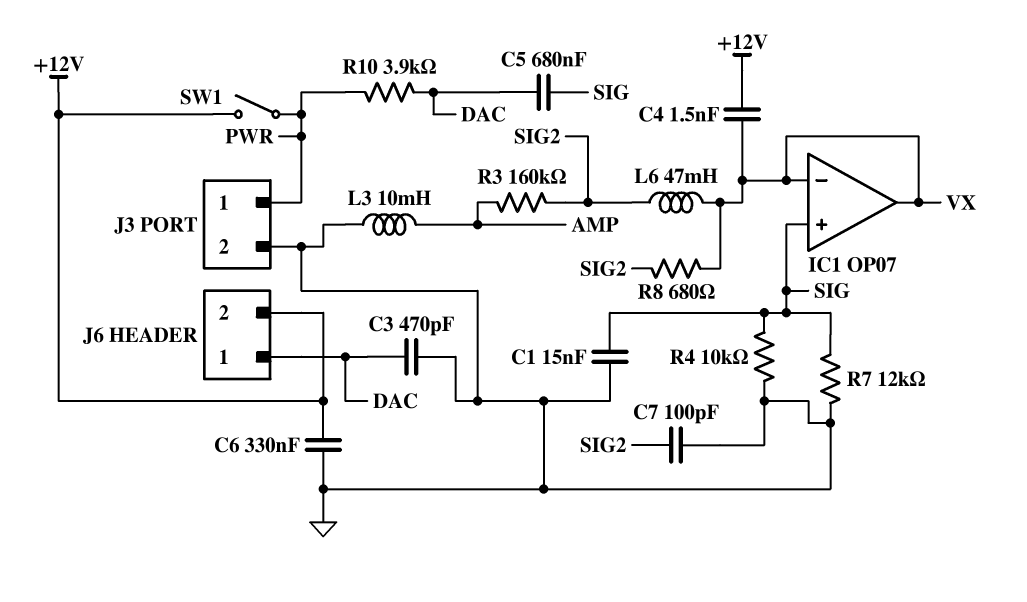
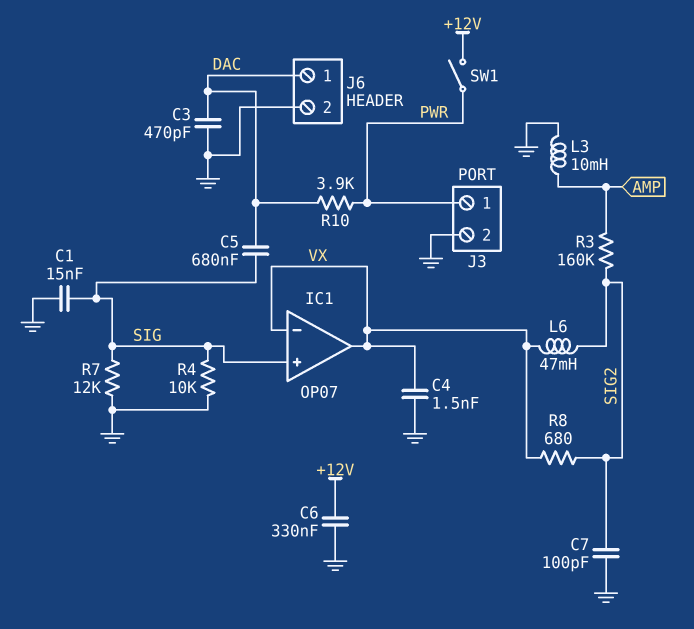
C4: 1.5nF (+12V, VX) -> 1.5nF (GND, VX)
J6 pin 2: +12V -> GND

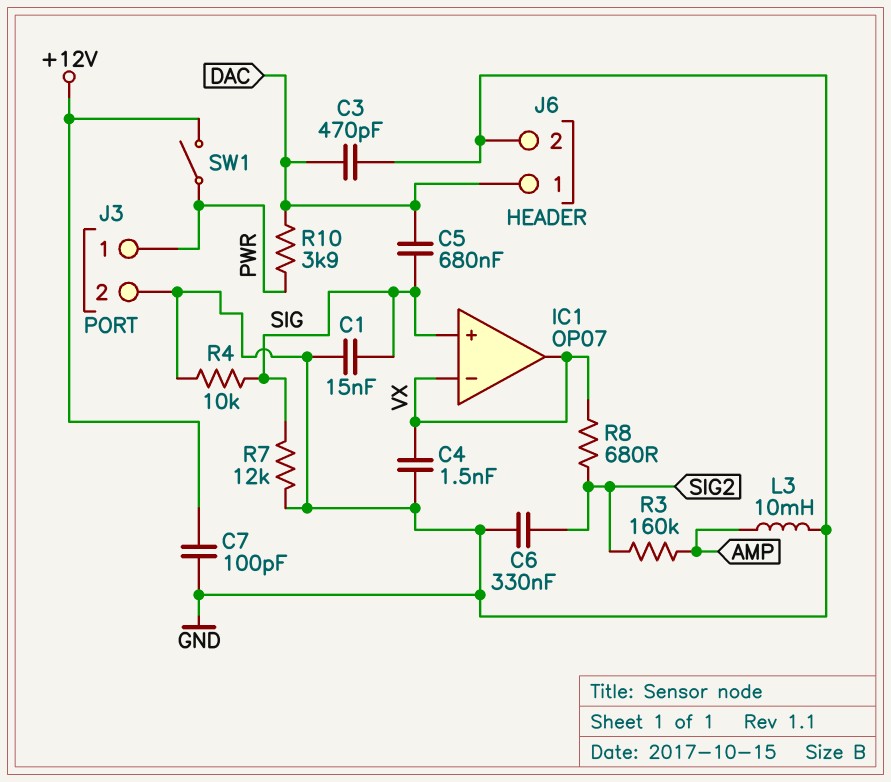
C6: 330nF (+12V, GND) -> 330nF (GND, SIG2)
C7: 100pF (GND, SIG2) -> 100pF (+12V, GND)
L6: 47mH (SIG2, VX) -> none

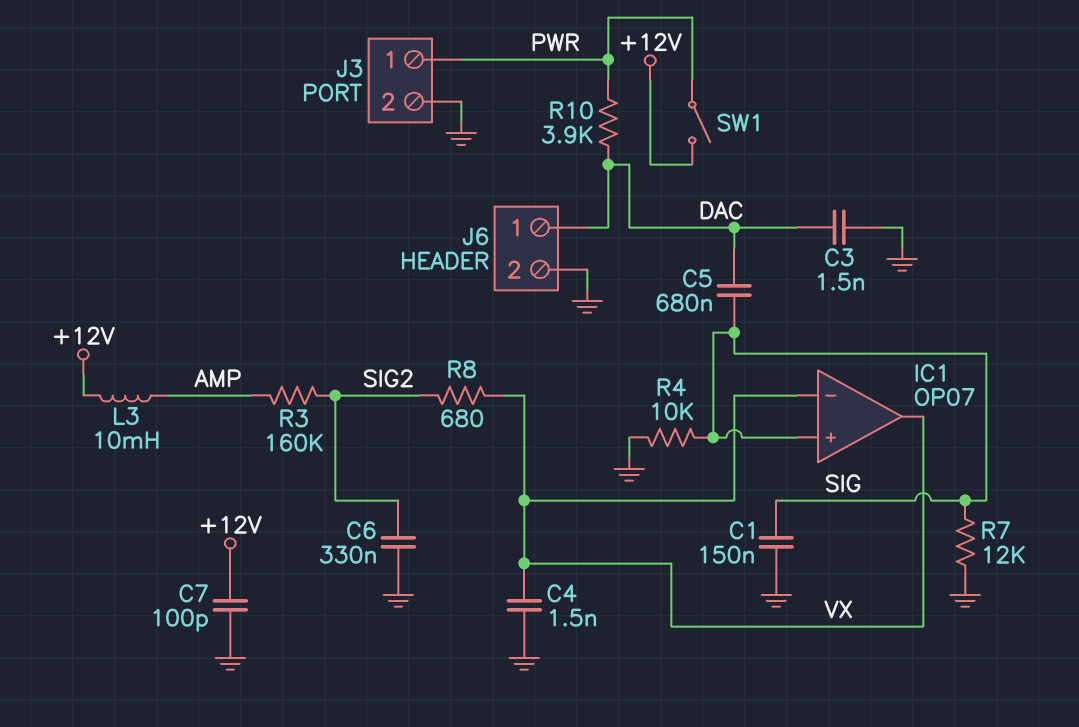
C1: 15nF (GND, SIG) -> 150nF (GND, SIG)
C3: 470pF (DAC, GND) -> 1.5nF (DAC, GND)
L3: 10mH (AMP, GND) -> 10mH (+12V, AMP)

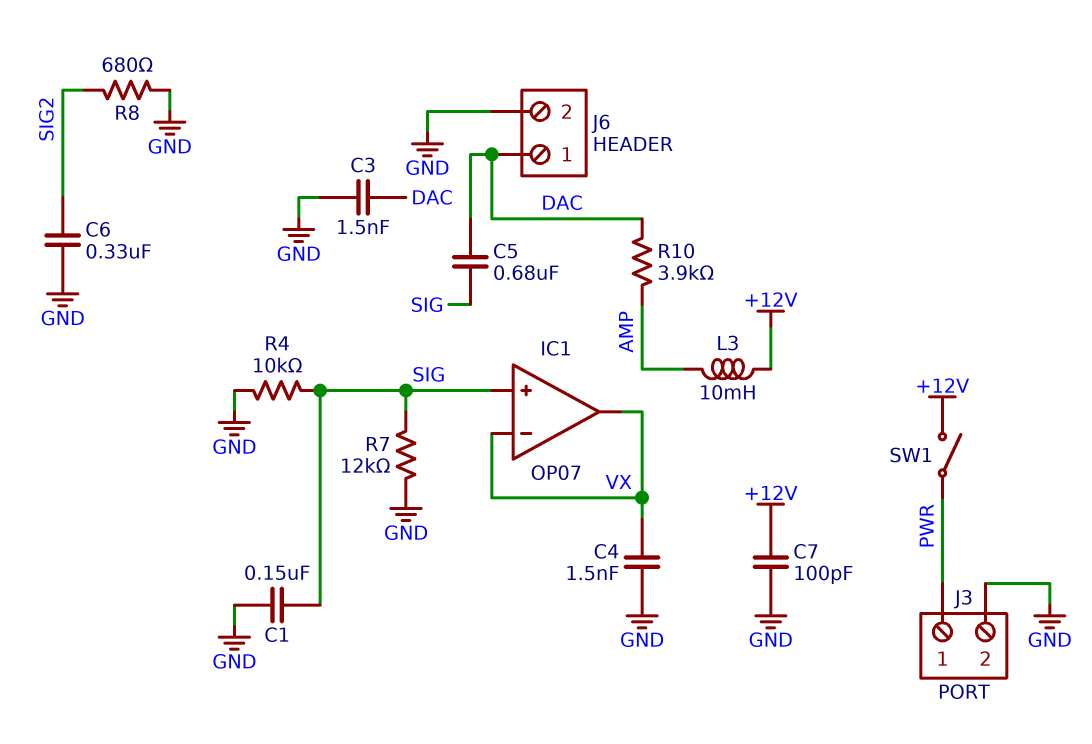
R3: 160k (AMP, SIG2) -> none
R8: 680 (SIG2, VX) -> 680 (GND, SIG2)
R10: 3.9k (DAC, PWR) -> 3.9k (AMP, DAC)

